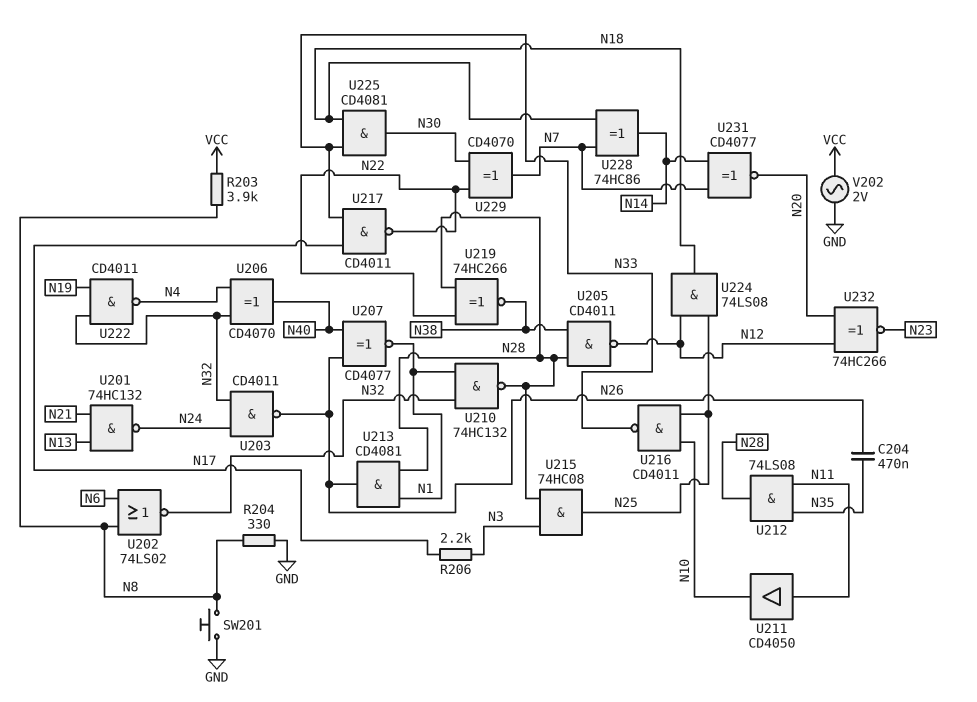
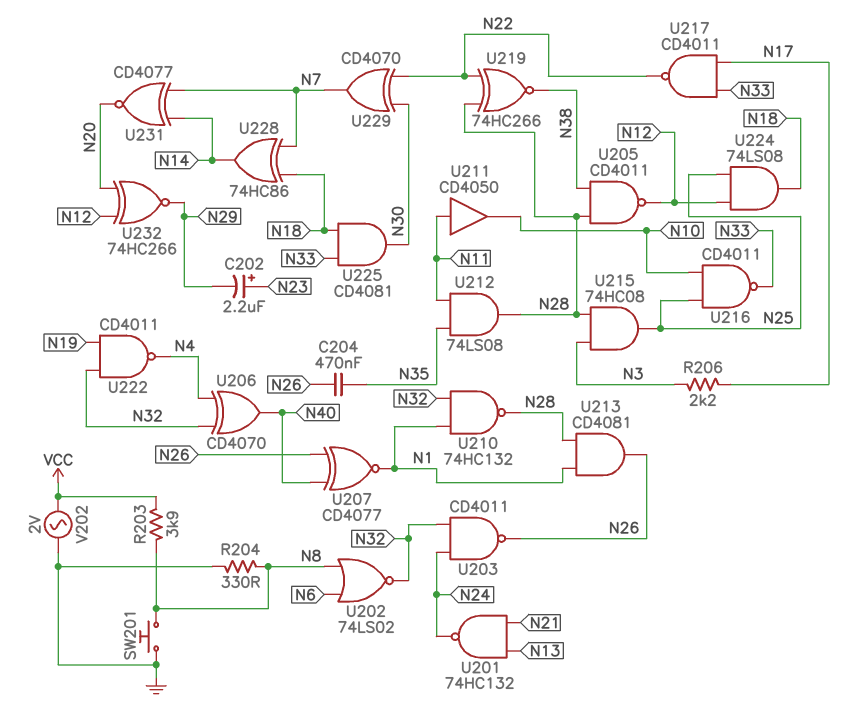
C202: none -> 2.2uF (plus N23, minus N29)
U232: XNOR 74HC266 (in N12, in N20, out N23) -> XNOR 74HC266 (in N12, in N20, out N29)

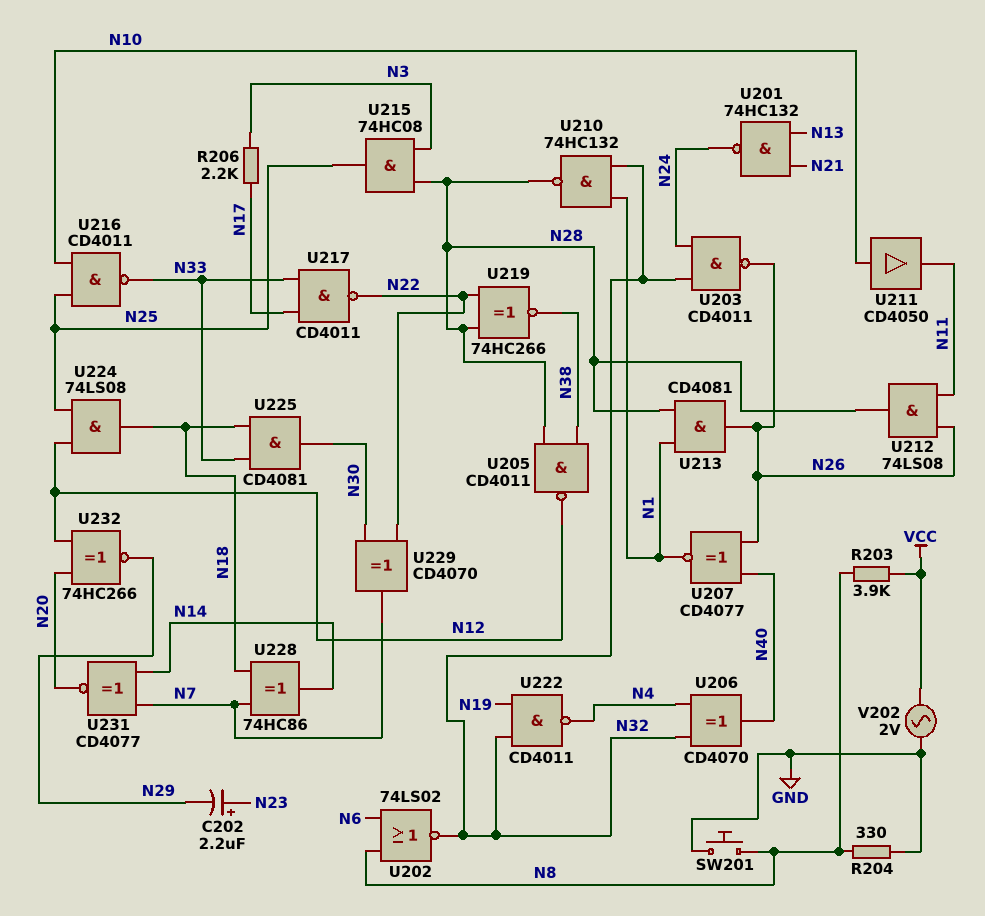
C204: 470nF (N26, N35) -> none
U211: buffer CD4050 (in N11, out N10) -> buffer CD4050 (in N10, out N11)
U212: AND 74LS08 (in N11, in N35, out N28) -> AND 74LS08 (in N11, in N26, out N28)

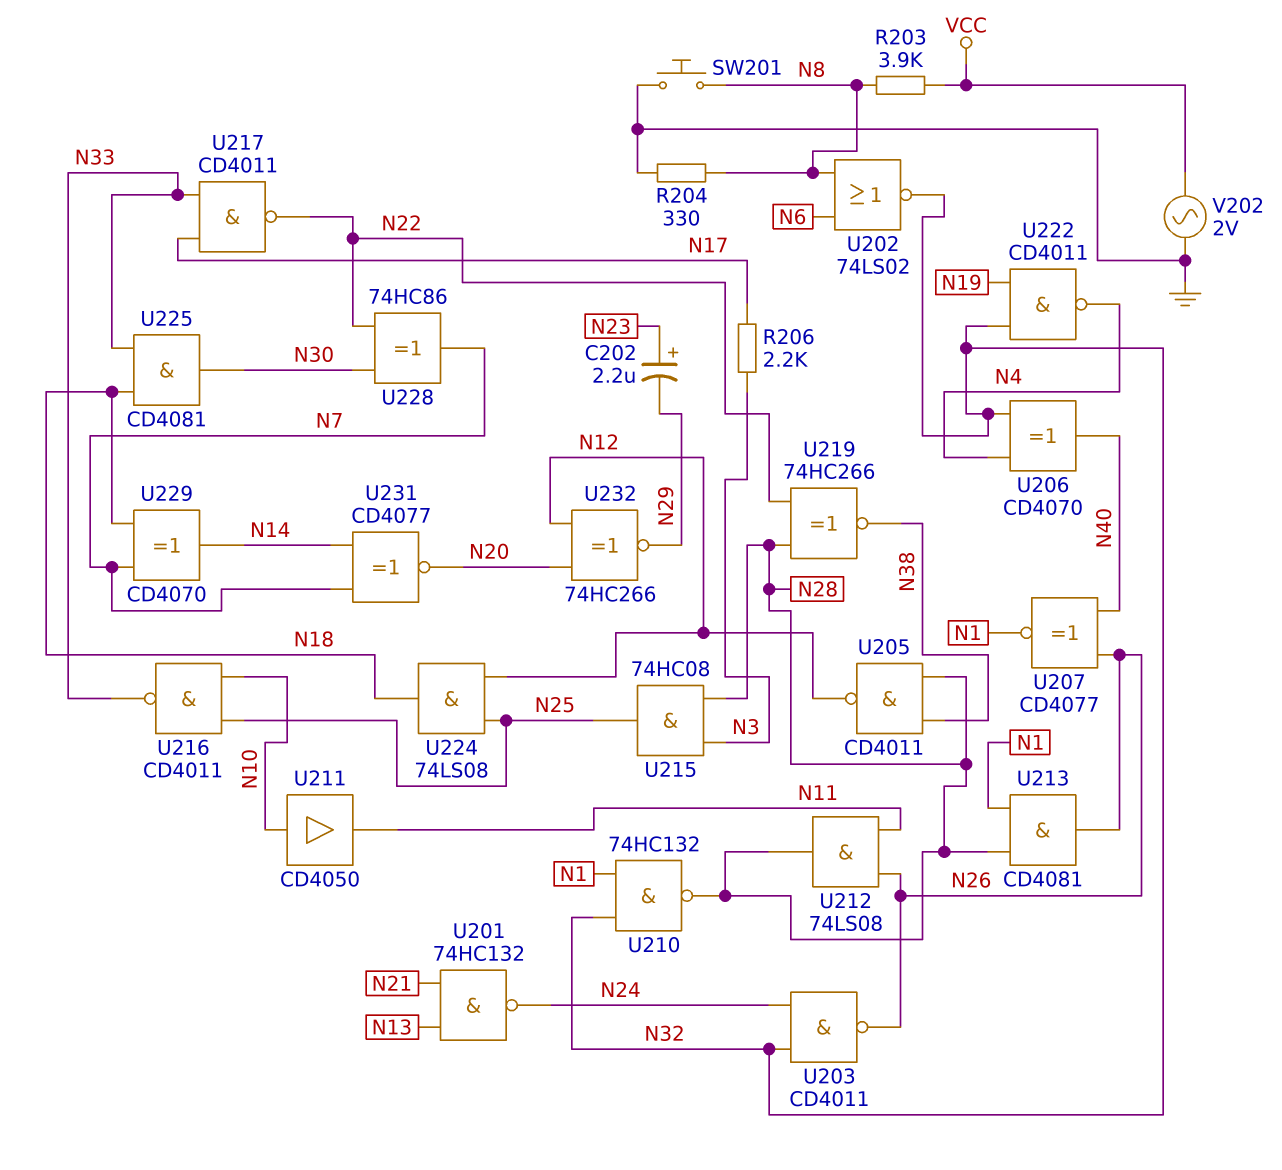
U228: XOR 74HC86 (in N7, in N18, out N14) -> XOR 74HC86 (in N22, in N30, out N7)
U229: XOR CD4070 (in N22, in N30, out N7) -> XOR CD4070 (in N7, in N18, out N14)

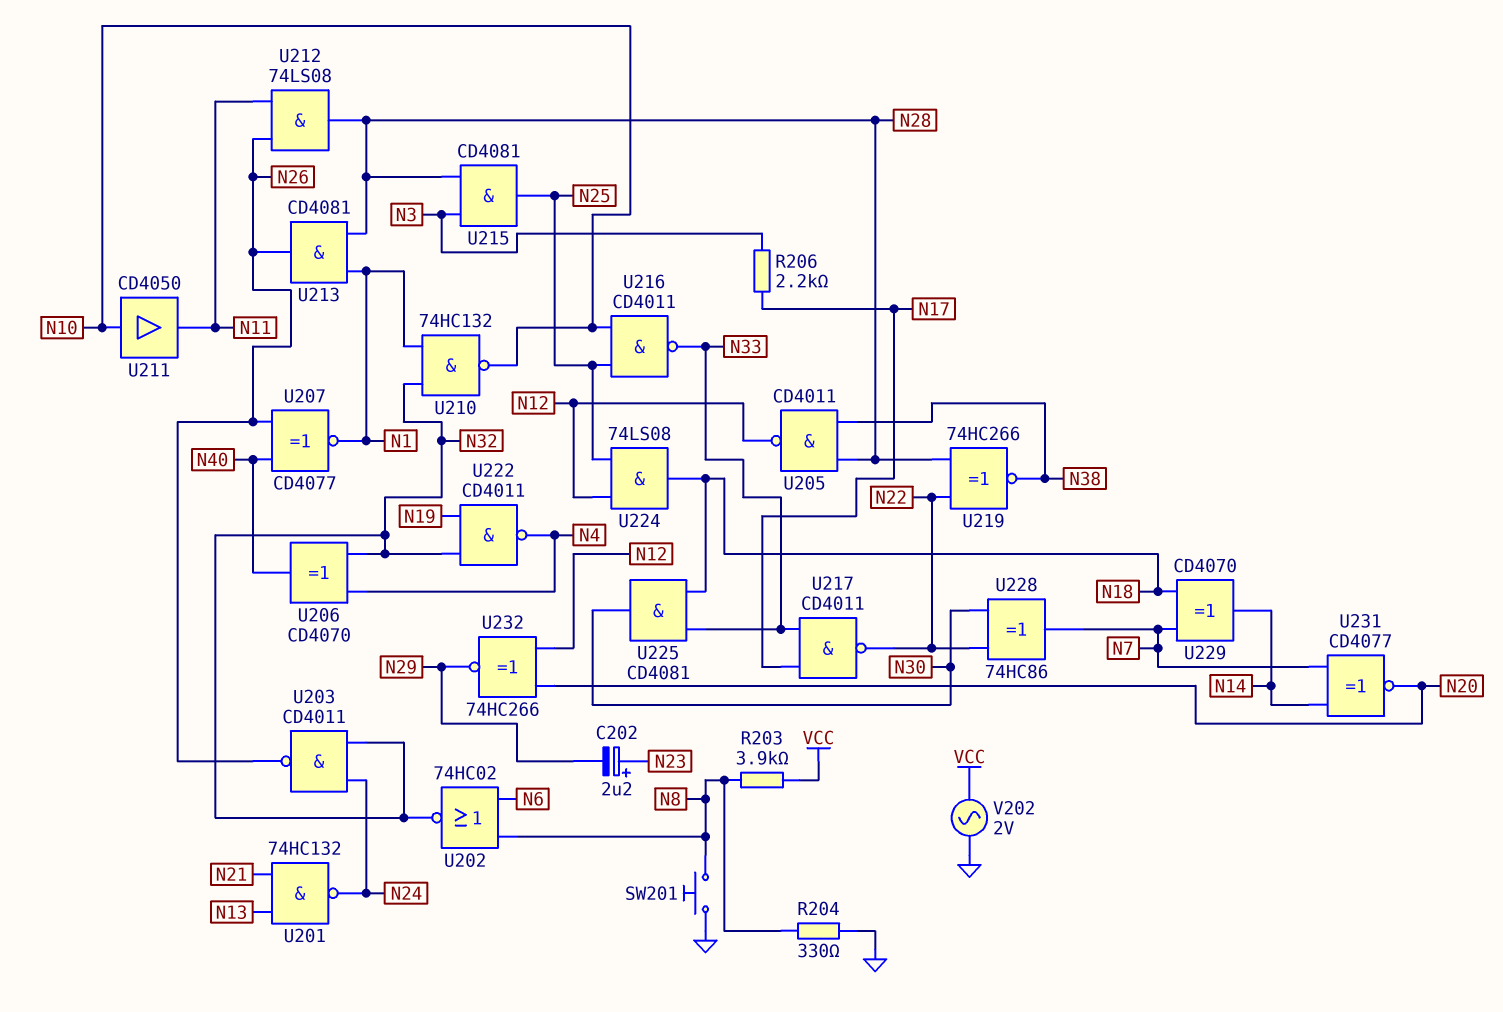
U202: NOR 74LS02 (in N6, in N8, out N32) -> NOR 74HC02 (in N6, in N8, out N32)
U210: NAND 74HC132 (in N1, in N32, out N28) -> NAND 74HC132 (in N1, in N32, out N10)
U215: AND 74HC08 (in N3, in N28, out N25) -> AND CD4081 (in N3, in N28, out N25)

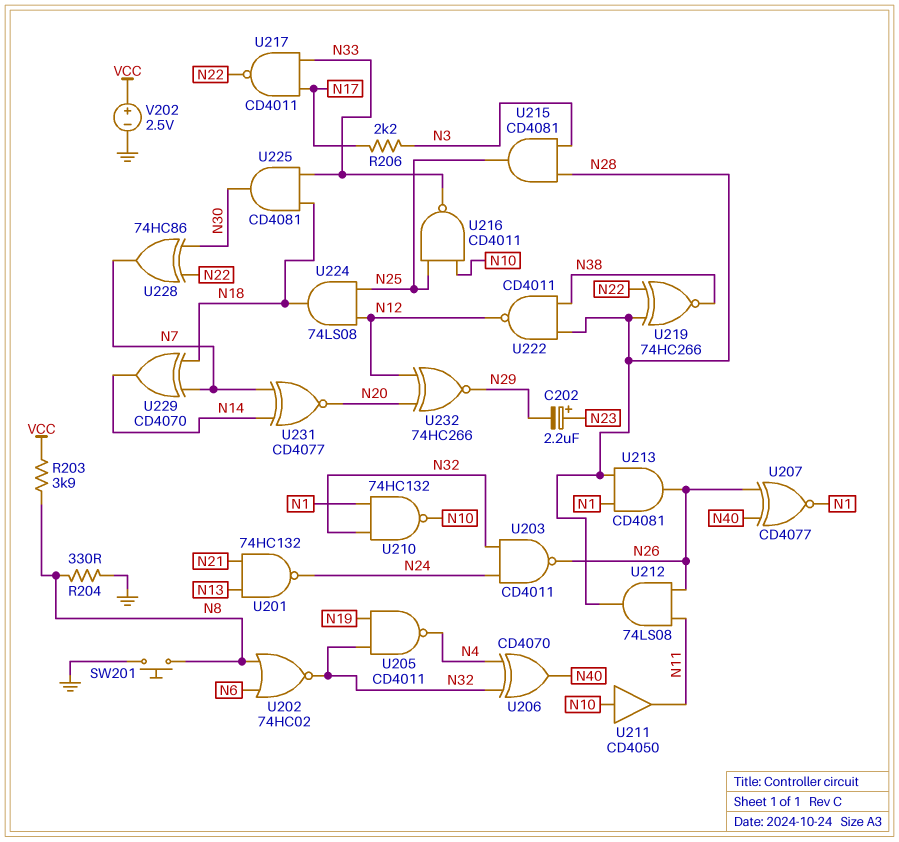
U205: NAND CD4011 (in N28, in N38, out N12) -> NAND CD4011 (in N19, in N32, out N4)
U222: NAND CD4011 (in N19, in N32, out N4) -> NAND CD4011 (in N28, in N38, out N12)
V202: AC 2V (GND, VCC) -> 2.5V (plus VCC, minus GND)

